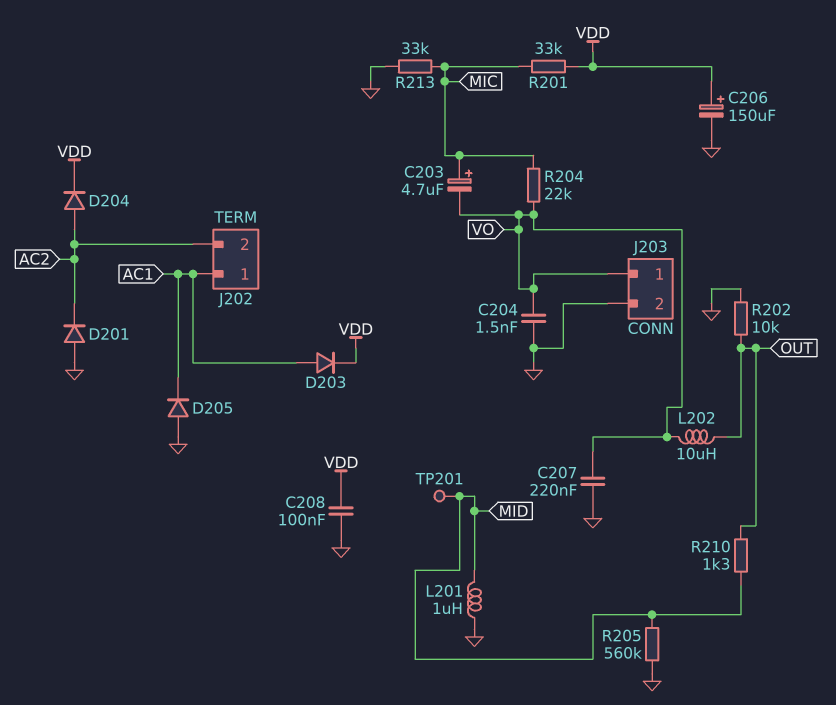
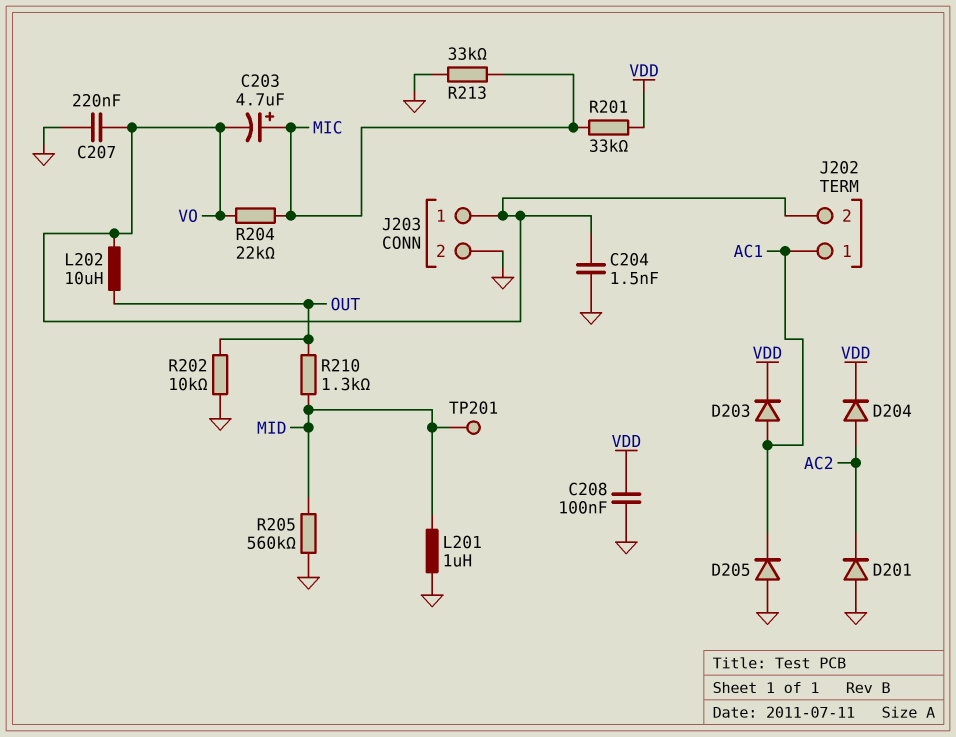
C206: 150uF (plus VDD, minus GND) -> none
J202 pin 2: AC2 -> VO

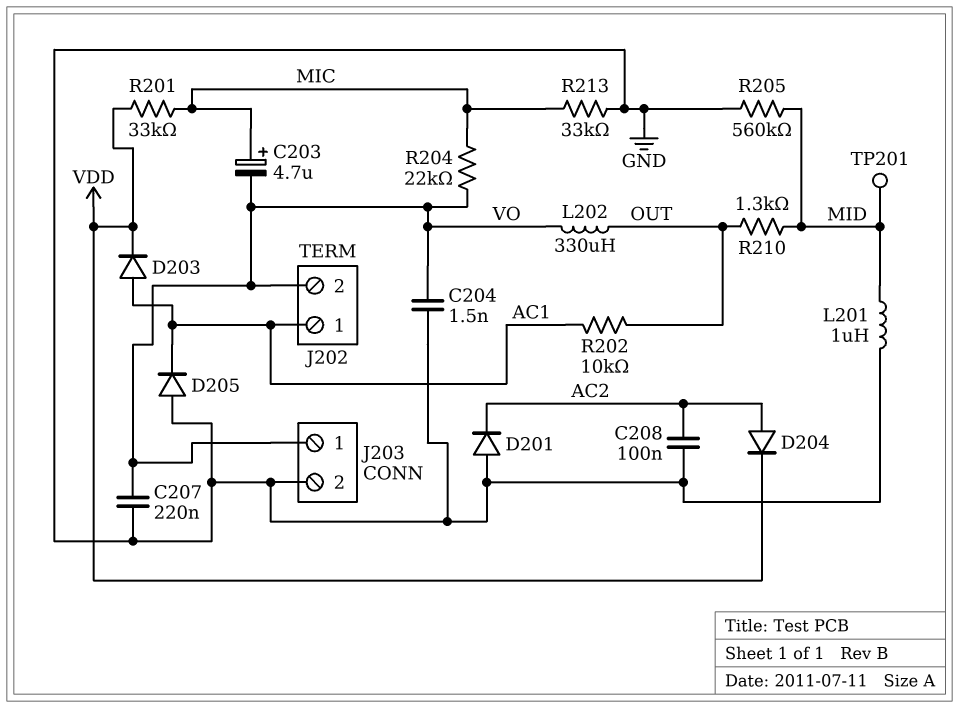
C208: 100nF (GND, VDD) -> 100nF (AC2, GND)
L202: 10uH (OUT, VO) -> 330uH (OUT, VO)
R202: 10k (GND, OUT) -> 10k (AC1, OUT)

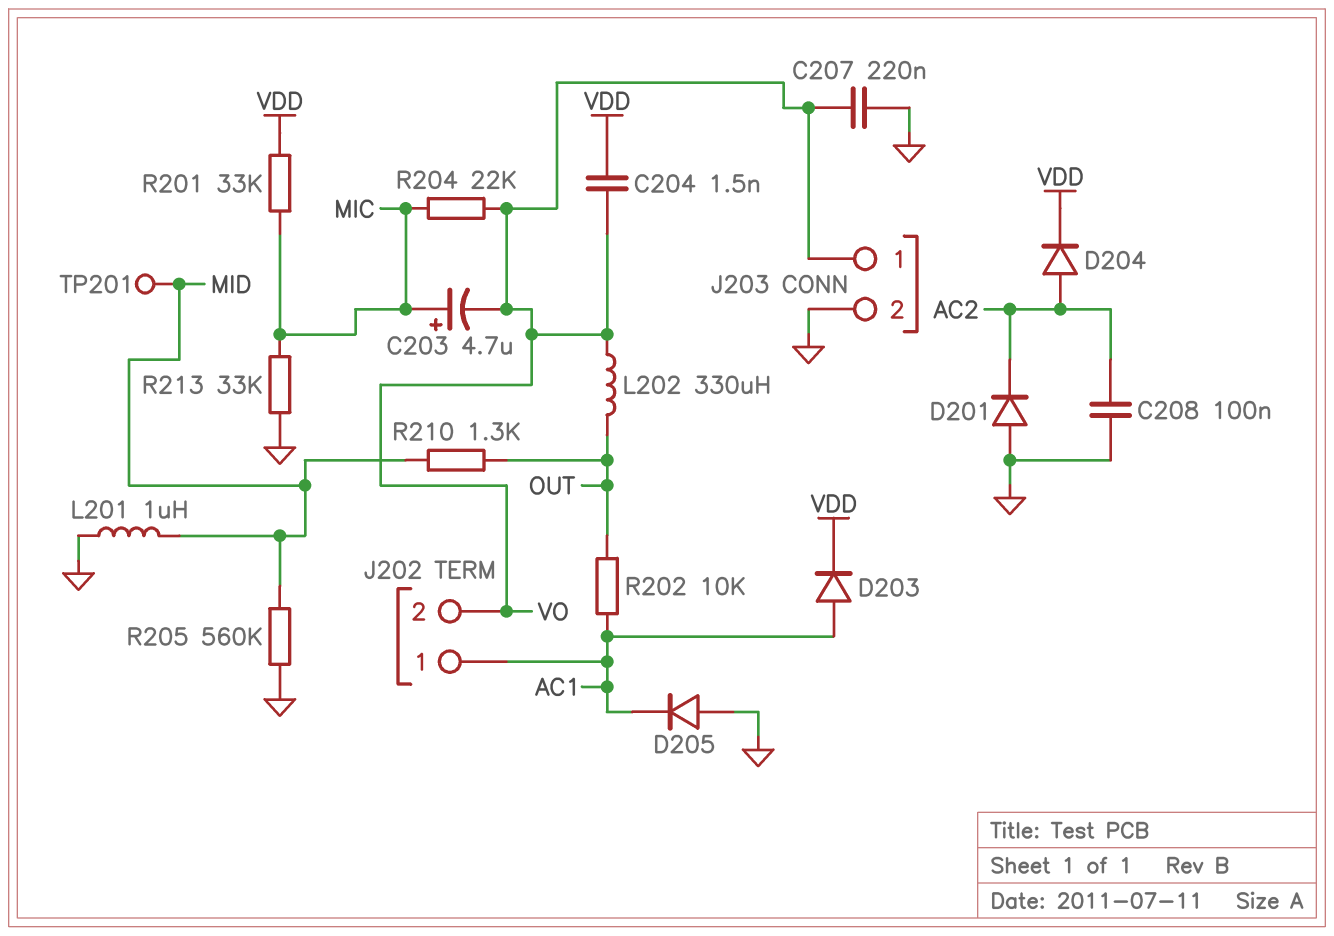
C204: 1.5nF (GND, VO) -> 1.5nF (VDD, VO)

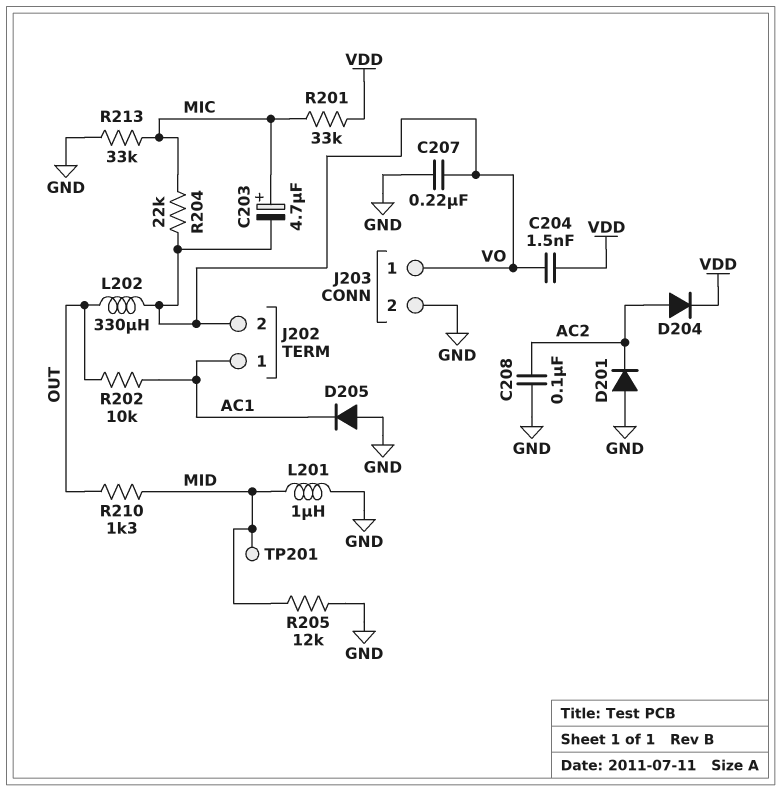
D203: diode (A AC1, K VDD) -> none
R205: 560k (GND, MID) -> 12k (GND, MID)

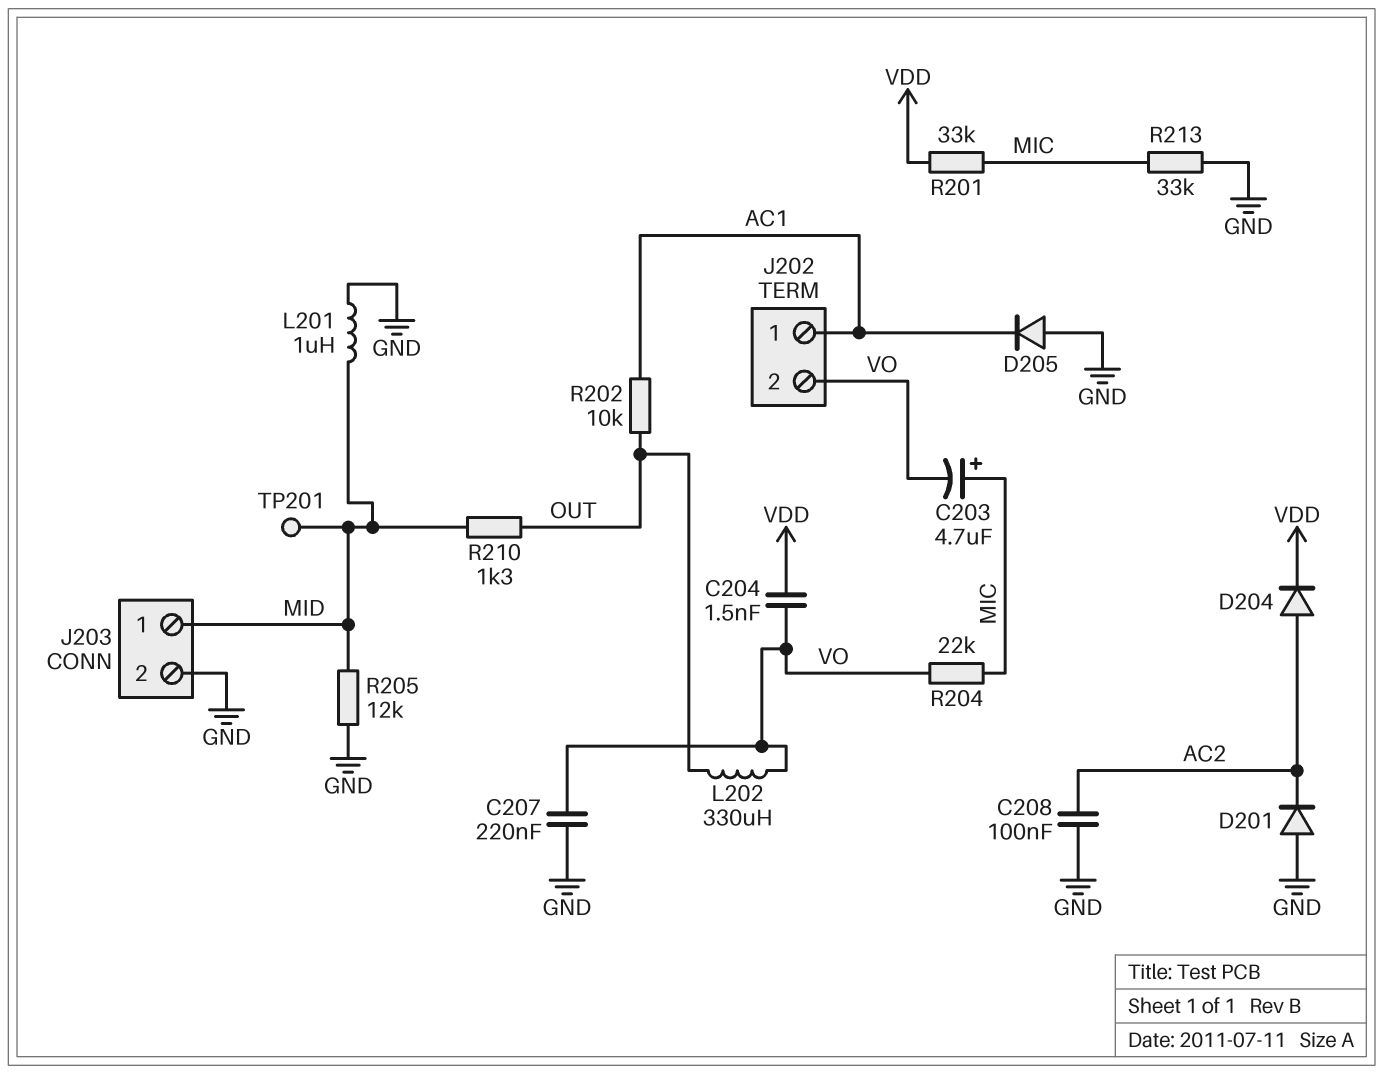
J203 pin 1: VO -> MID

